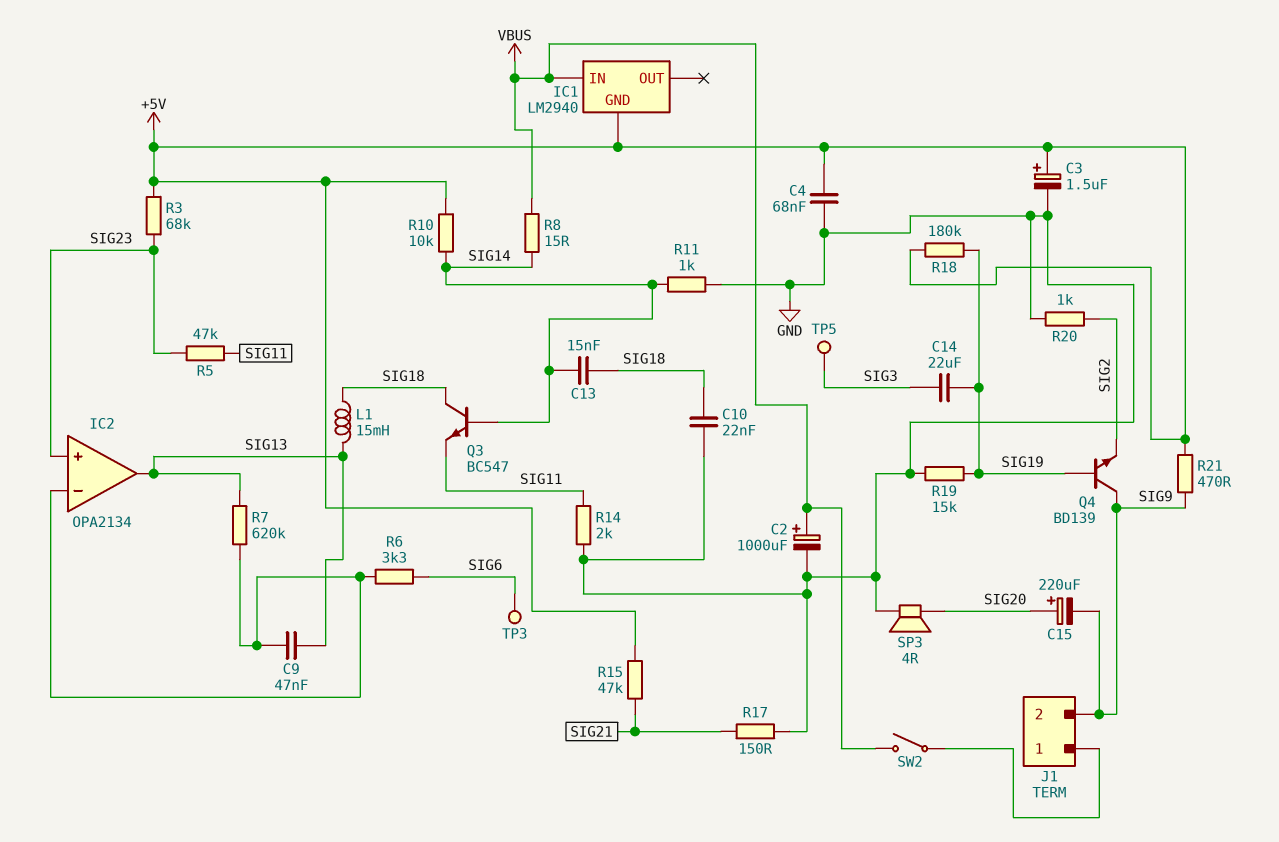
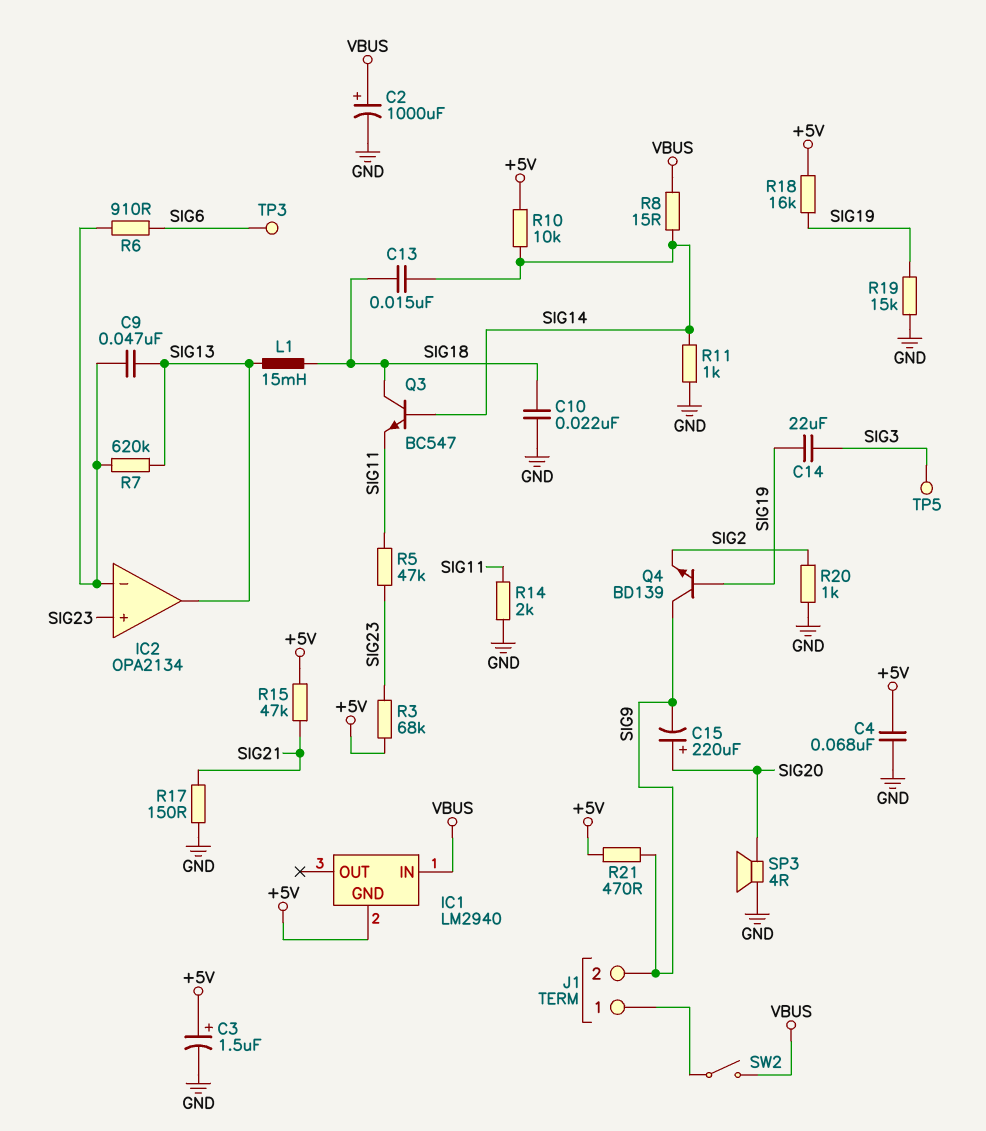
R6: 3.3k (IC2/in-, SIG6) -> 910 (IC2/in-, SIG6)
R18: 180k (+5V, SIG19) -> 16k (+5V, SIG19)

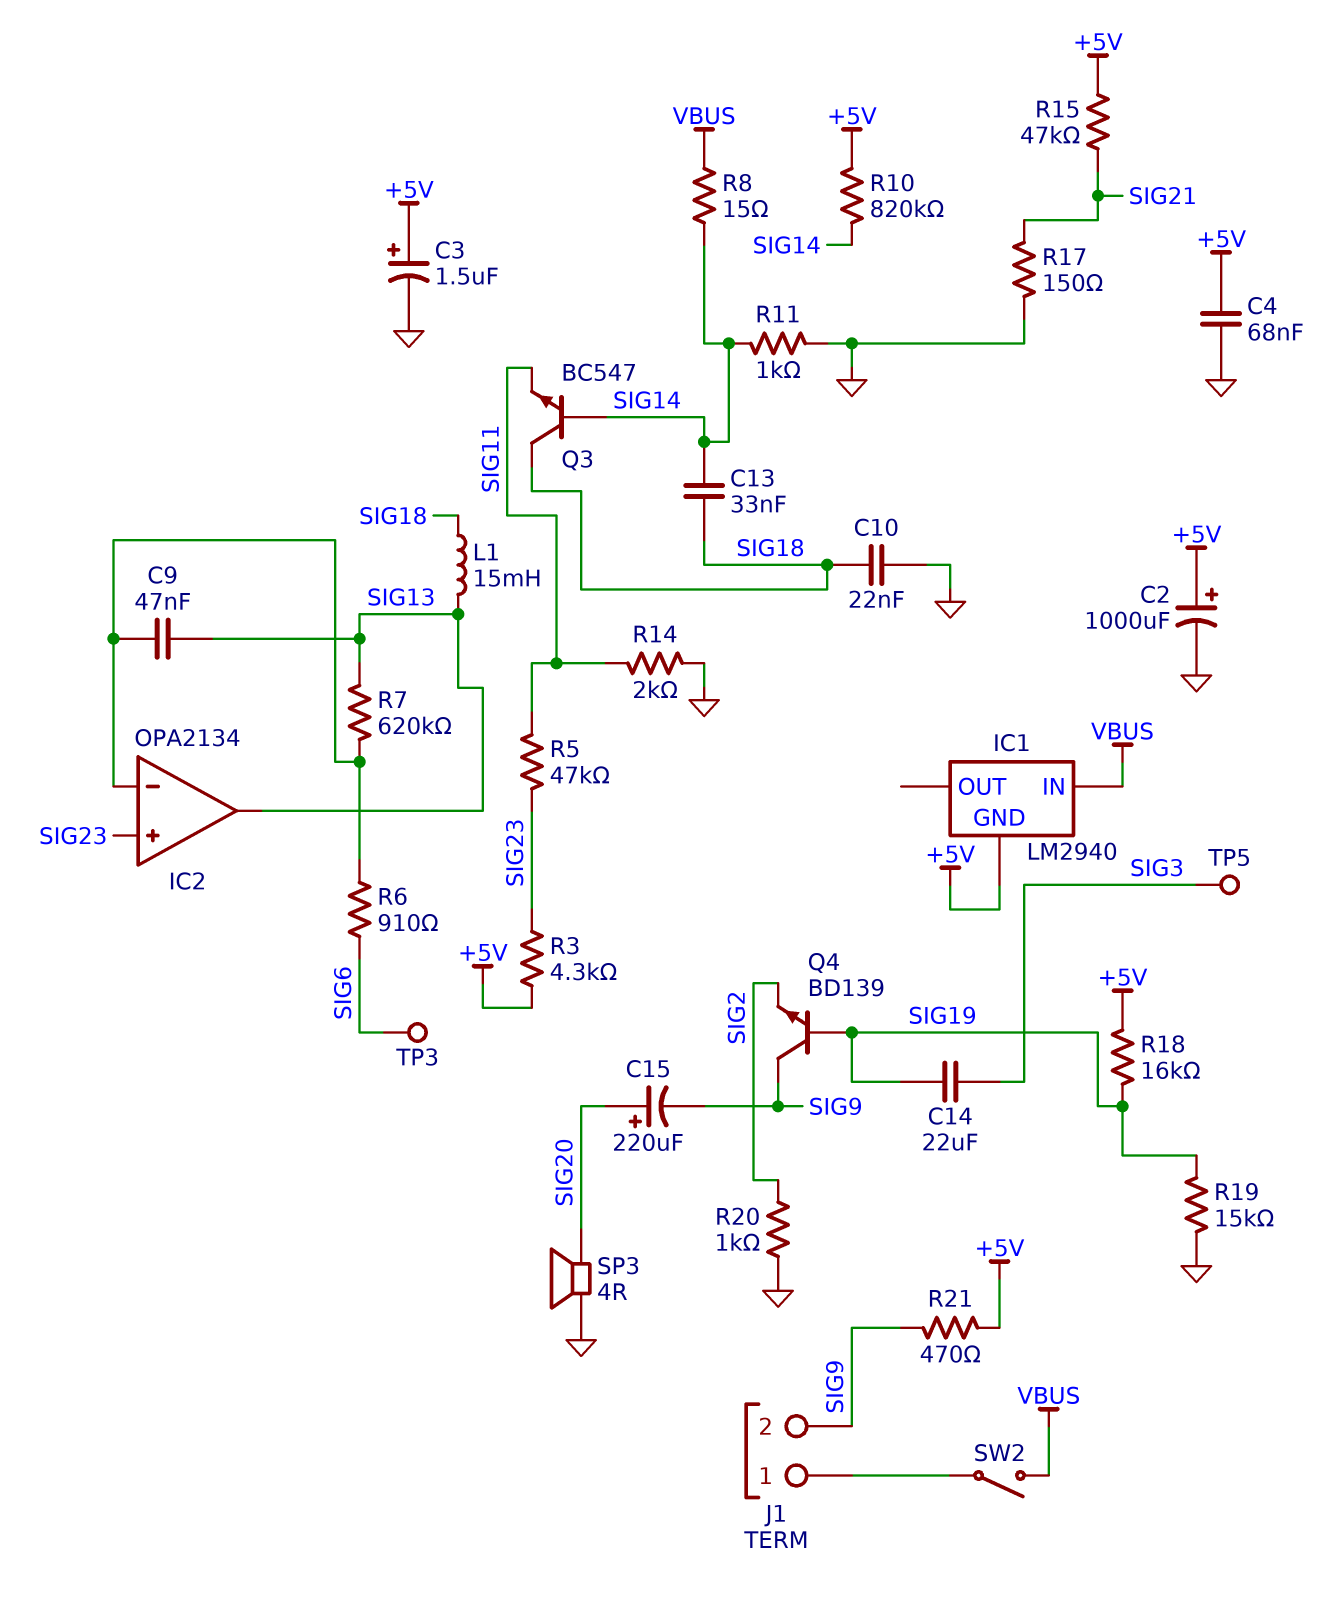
C2: 1000uF (plus VBUS, minus GND) -> 1000uF (plus +5V, minus GND)
C13: 15nF (SIG14, SIG18) -> 33nF (SIG14, SIG18)
R3: 68k (+5V, SIG23) -> 4.3k (+5V, SIG23)
R10: 10k (+5V, SIG14) -> 820k (+5V, SIG14)

